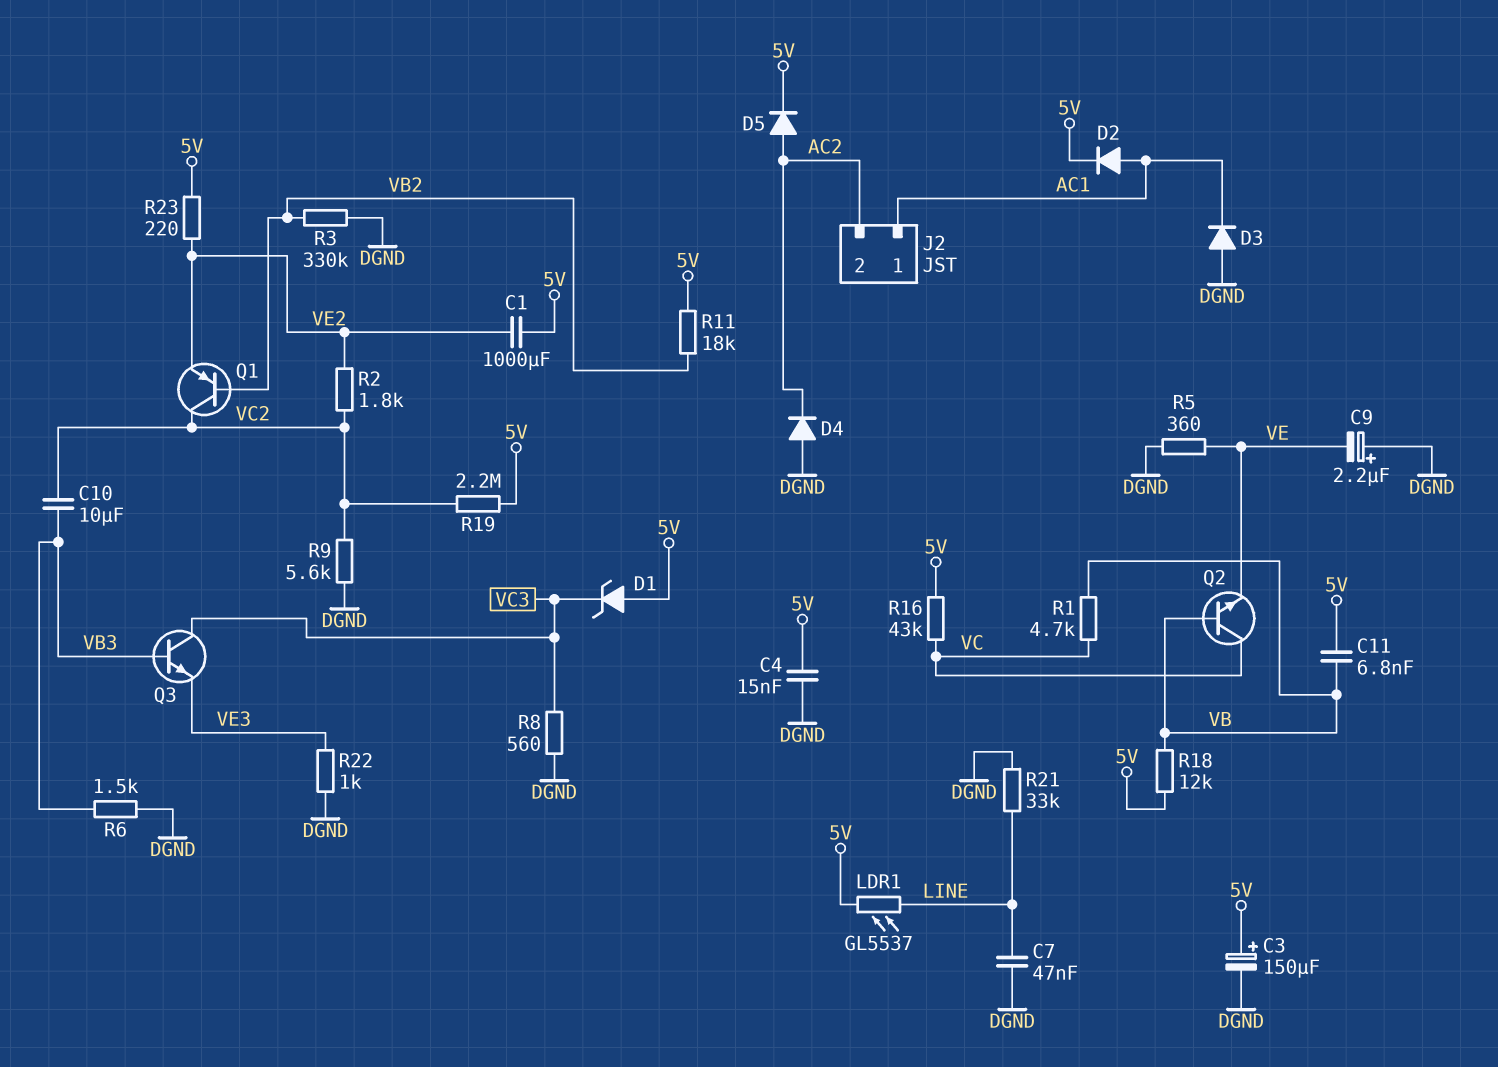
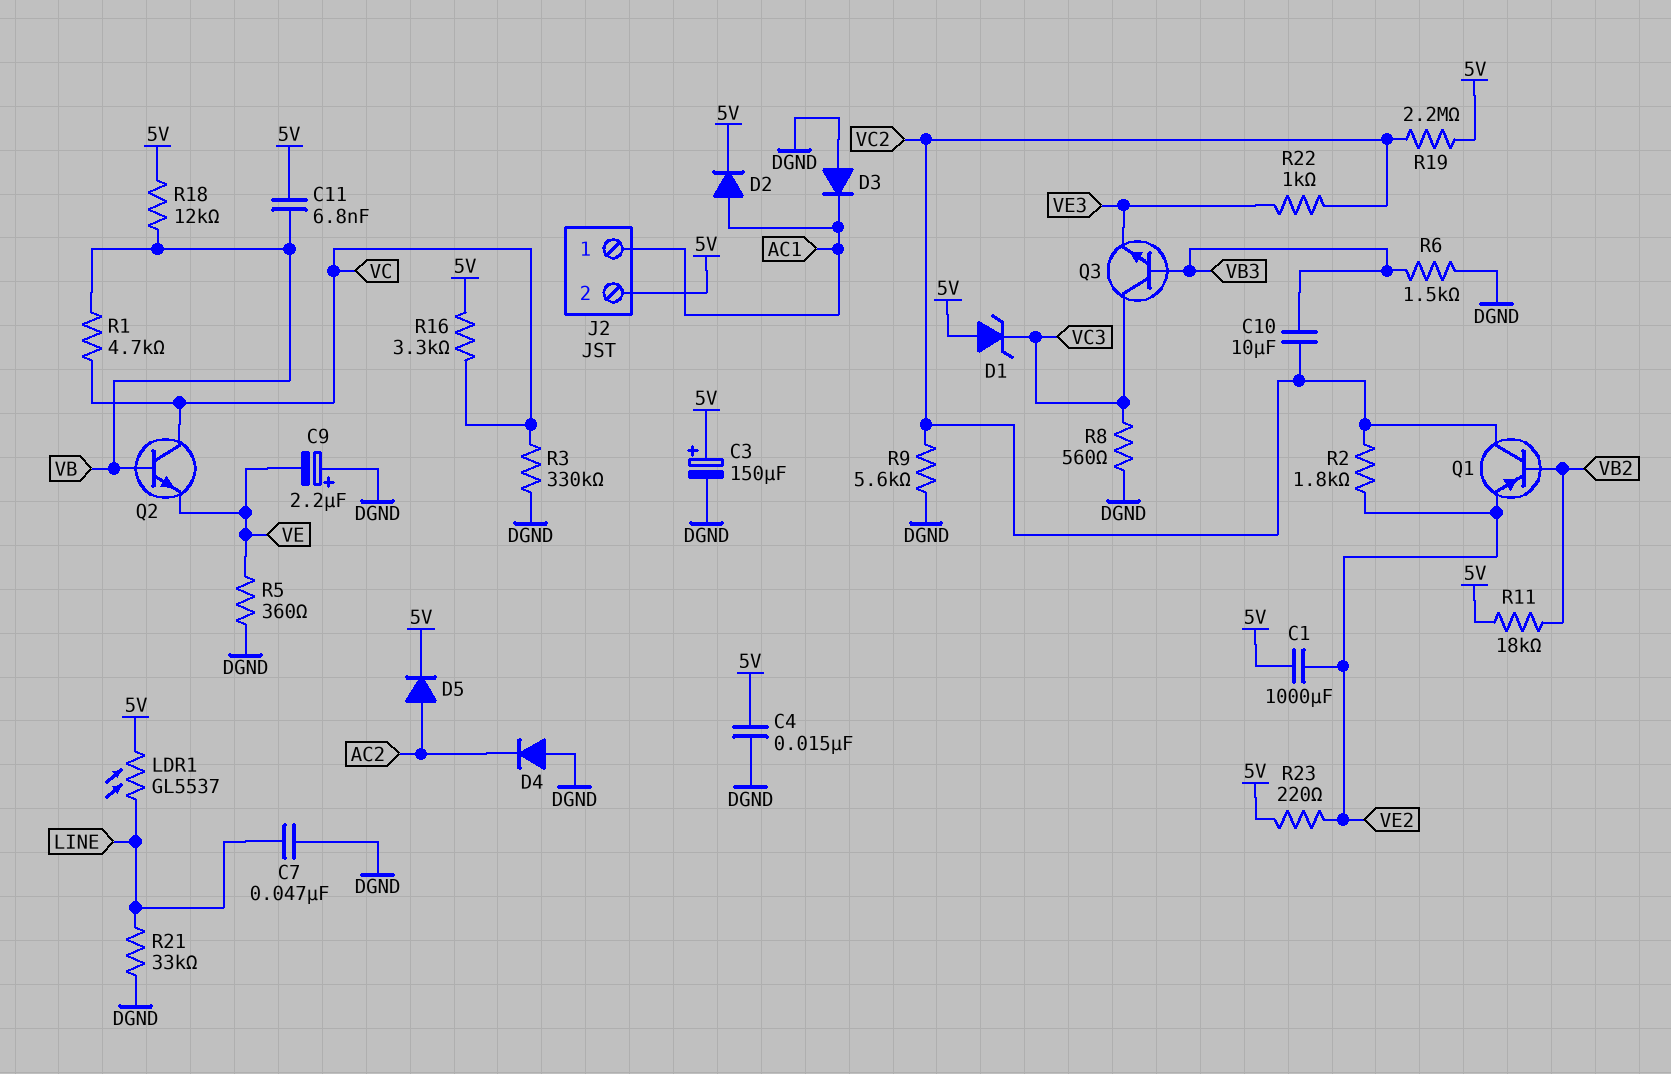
J2 pin 2: AC2 -> 5V
R3: 330k (DGND, VB2) -> 330k (DGND, VC)
R16: 43k (5V, VC) -> 3.3k (5V, VC)
R22: 1k (DGND, VE3) -> 1k (VC2, VE3)

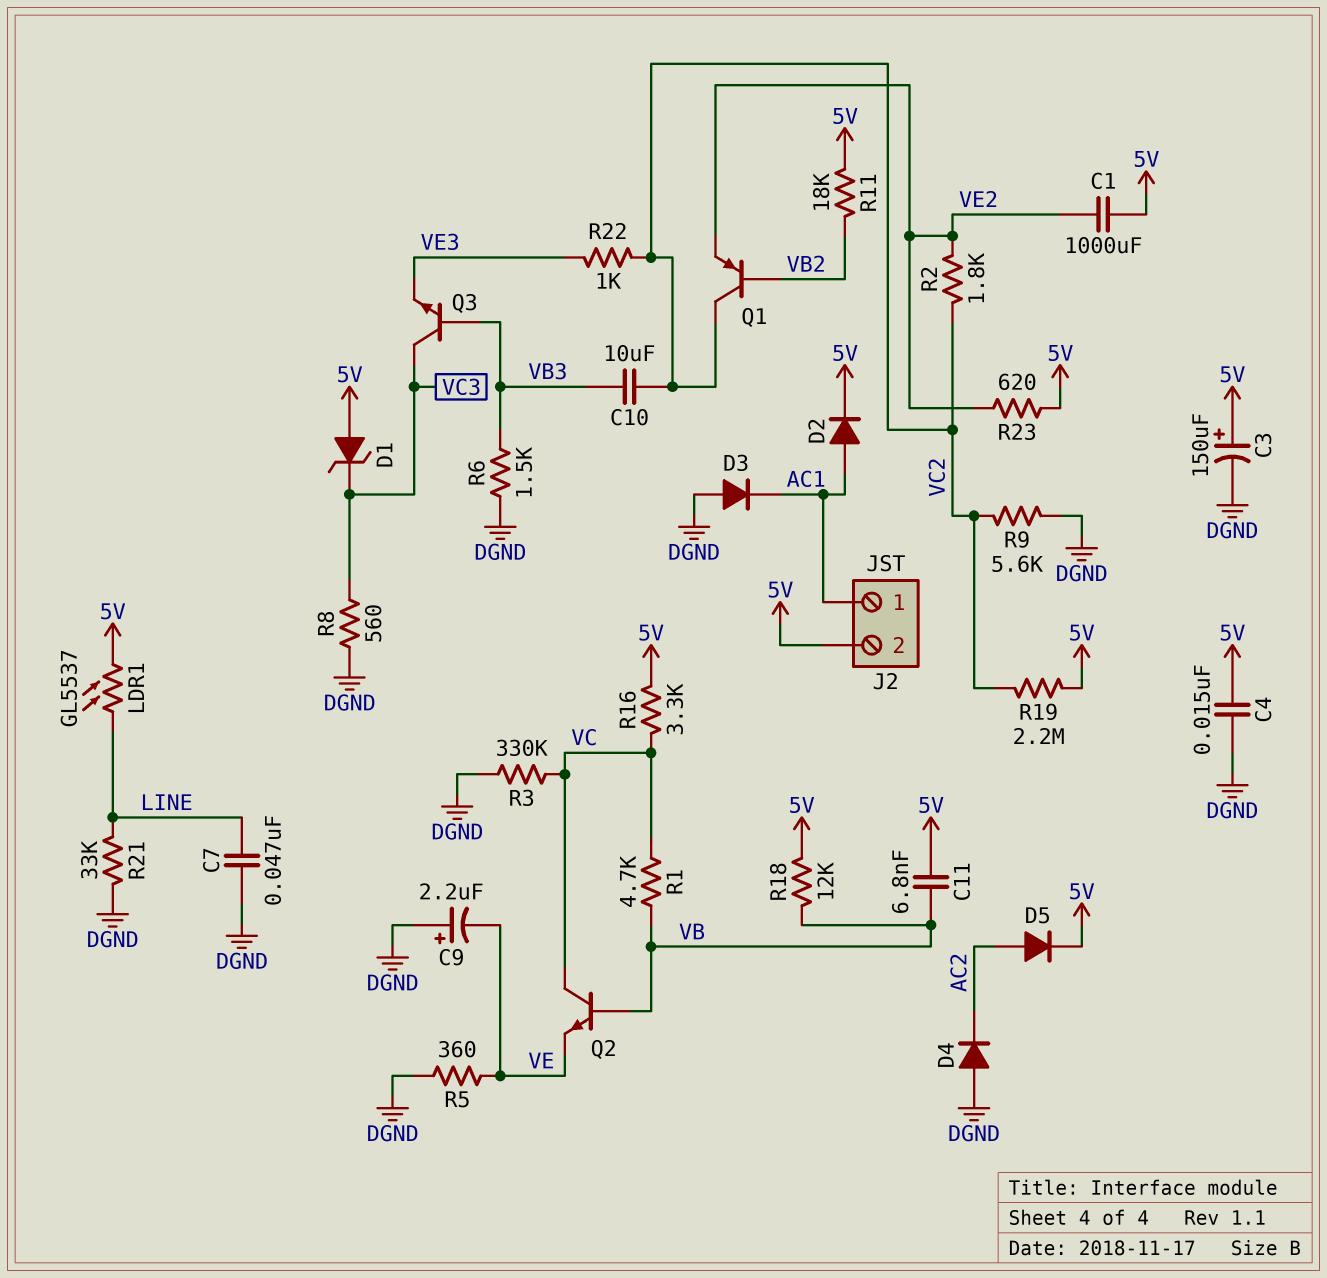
R23: 220 (5V, VE2) -> 620 (5V, VE2)

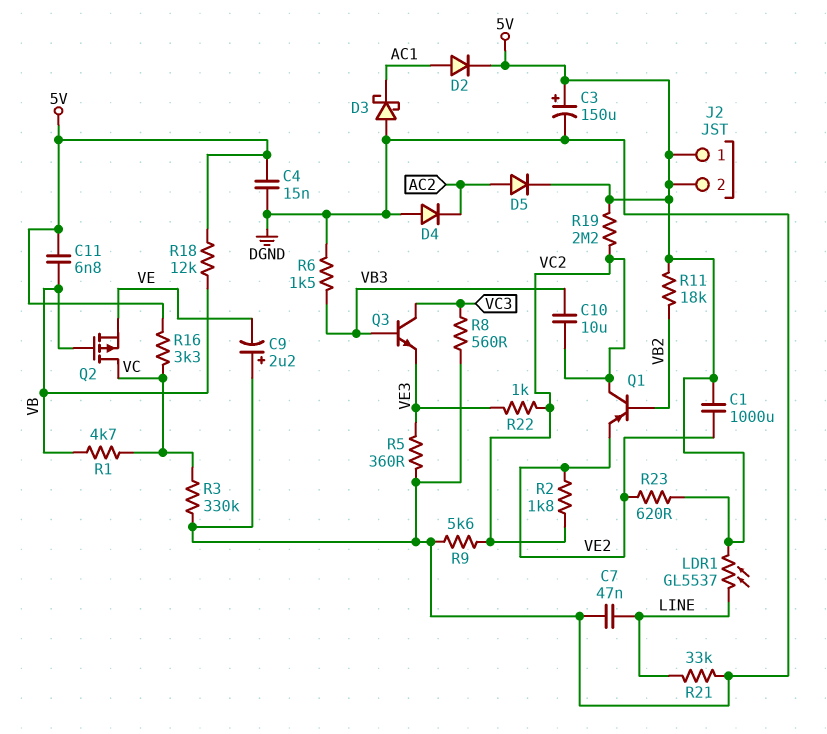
D1: zener (A 5V, K VC3) -> none
D3: diode (A DGND, K AC1) -> schottky (A DGND, K AC1)
J2 pin 1: AC1 -> 5V
Q2: NPN (B VB, C VC, E VE) -> PMOS (G VB, D VC, S VE)
R5: 360 (DGND, VE) -> 360 (DGND, VE3)

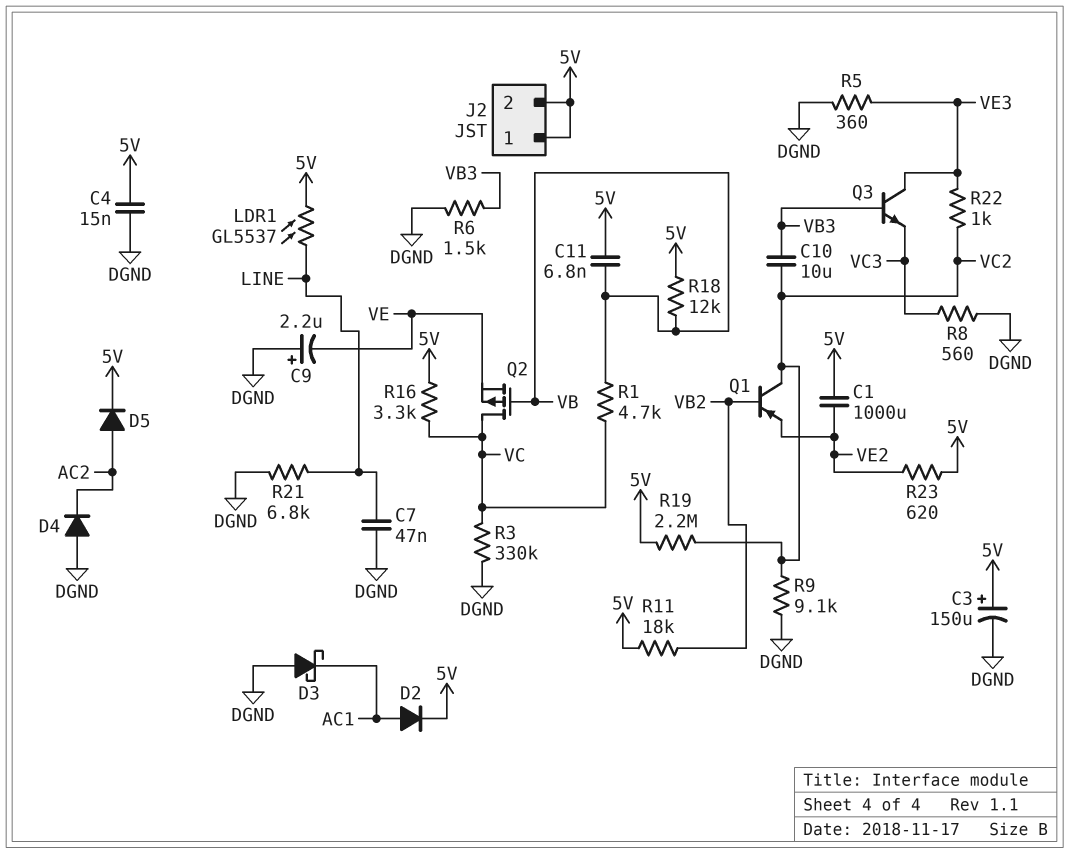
Q3: NPN (B VB3, C VC3, E VE3) -> NPN (B VB3, C VE3, E VC3)
R2: 1.8k (VC2, VE2) -> none
R9: 5.6k (DGND, VC2) -> 9.1k (DGND, VC2)
R21: 33k (DGND, LINE) -> 6.8k (DGND, LINE)

